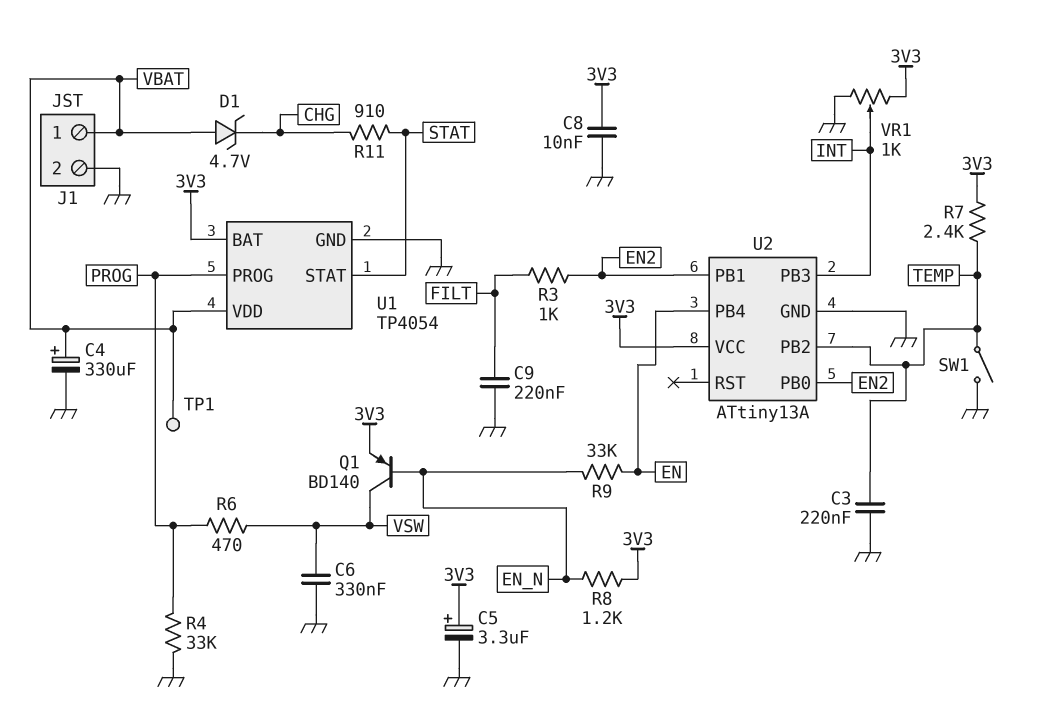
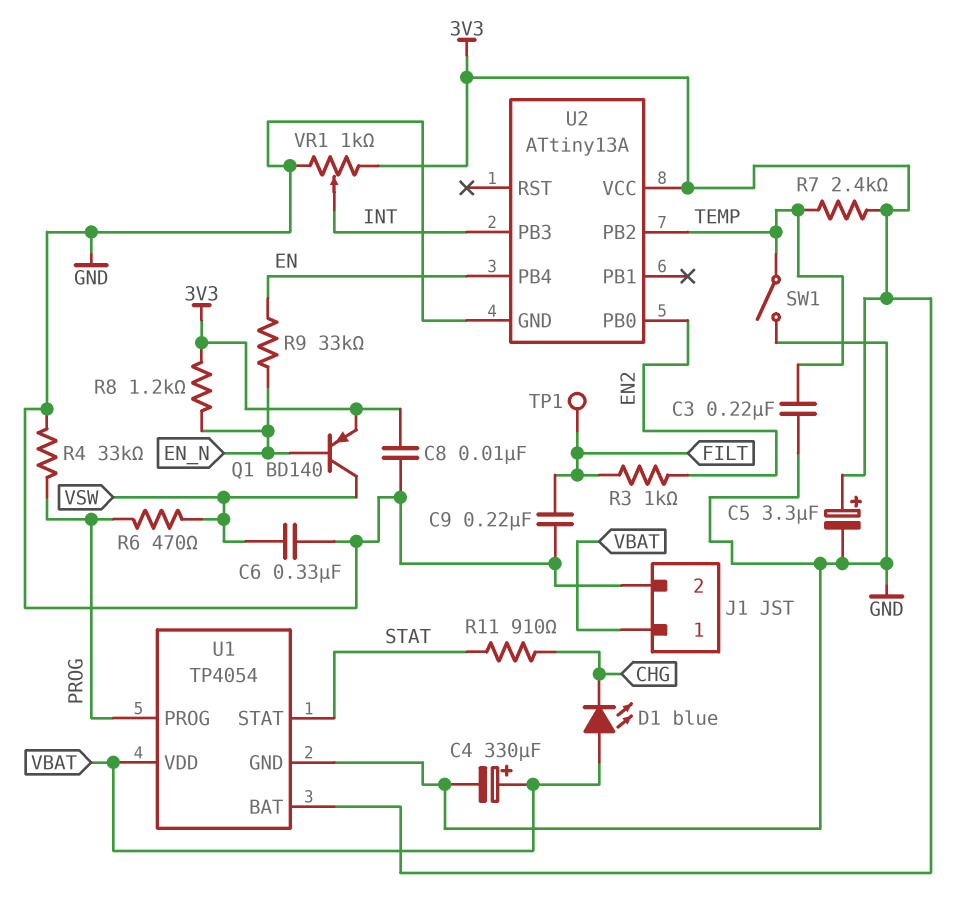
D1: zener 4.7V (A VBAT, K CHG) -> LED blue (A VBAT, K CHG)
TP1: test point (VBAT) -> test point (FILT)
U2 pin PB1: EN2 -> none

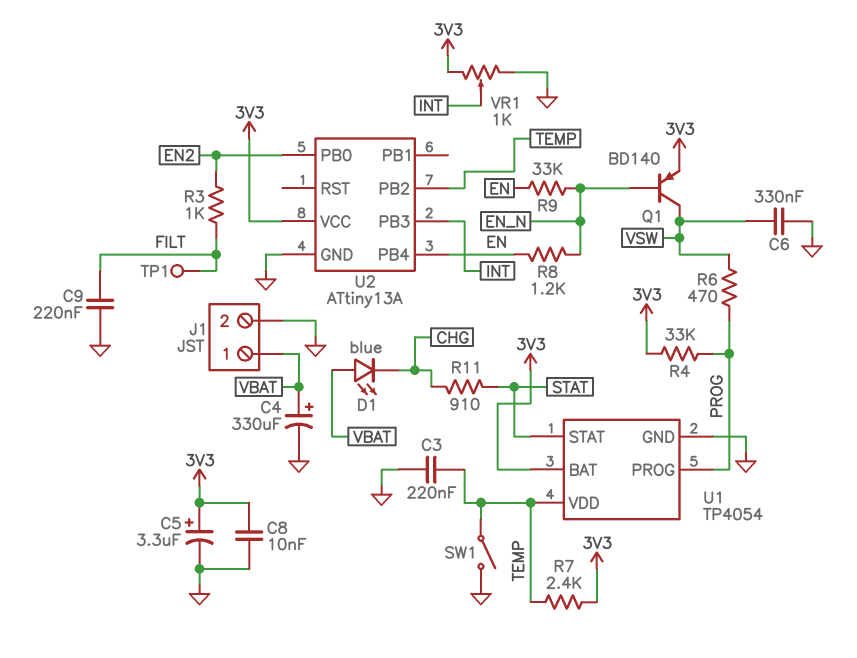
R4: 33k (GND, PROG) -> 33k (3V3, PROG)
R8: 1.2k (3V3, EN_N) -> 1.2k (EN, EN_N)
U1 pin VDD: VBAT -> TEMP

